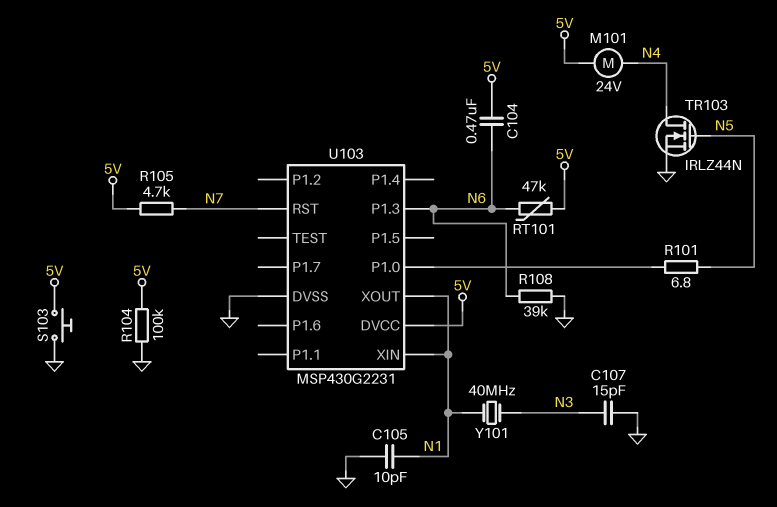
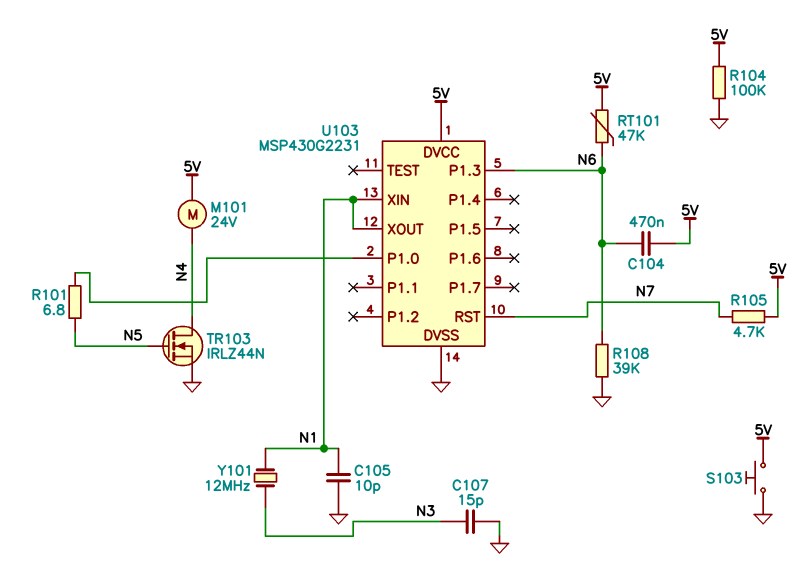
Y101: 40MHz (N1, N3) -> 12MHz (N1, N3)

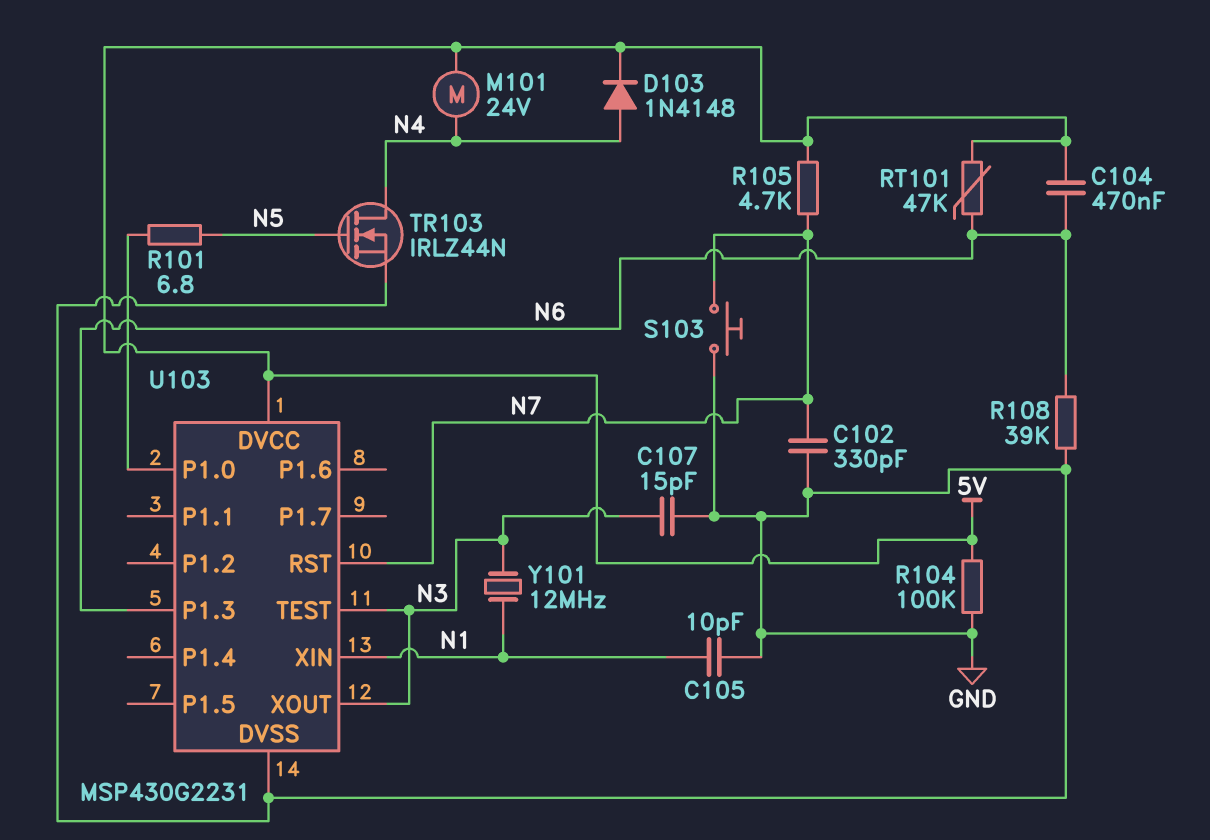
C102: none -> 330pF (GND, N7)
D103: none -> diode 1N4148 (A N4, K 5V)
S103: button (5V, GND) -> button (GND, N7)
U103 pin TEST: none -> N3
U103 pin XOUT: N1 -> N3

